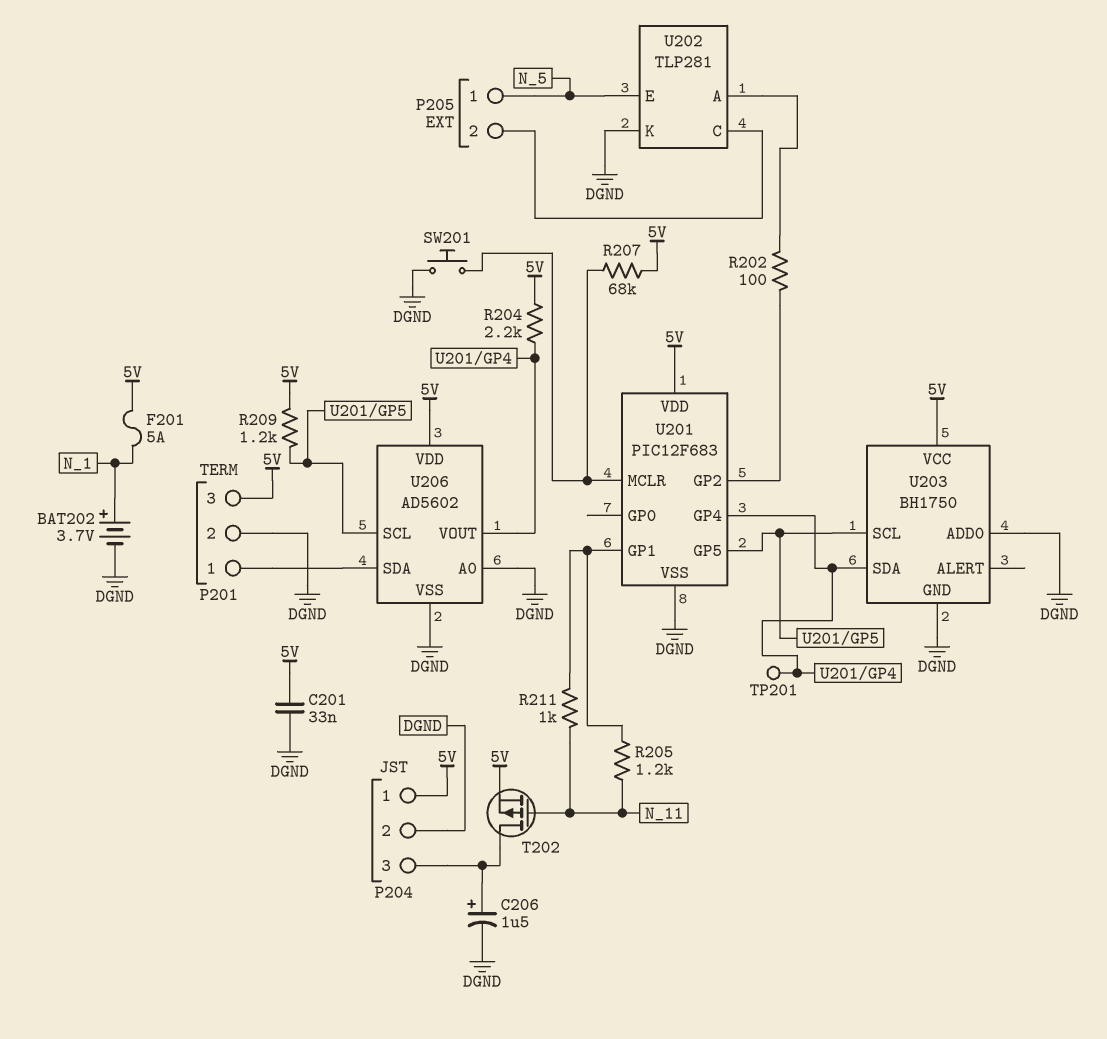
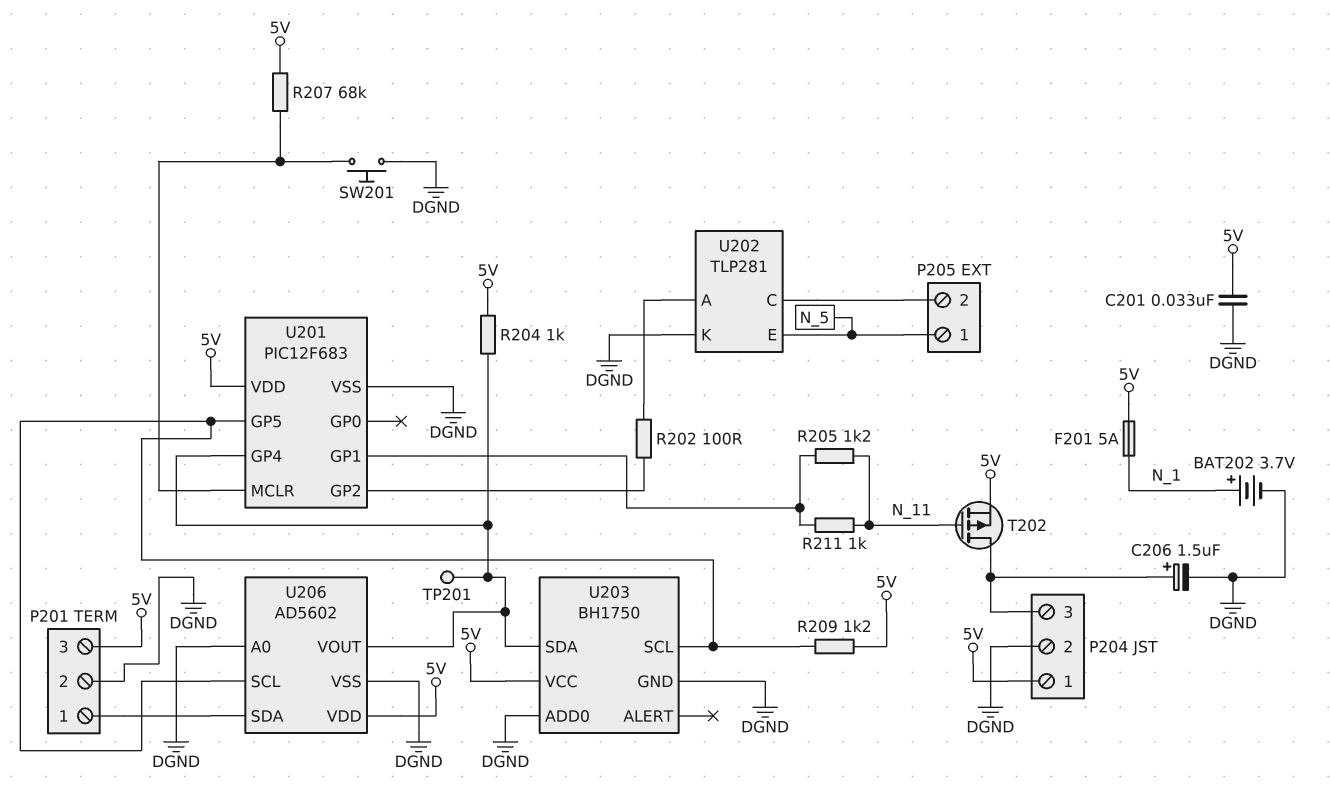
R204: 2.2k (5V, U201/GP4) -> 1k (5V, U201/GP4)

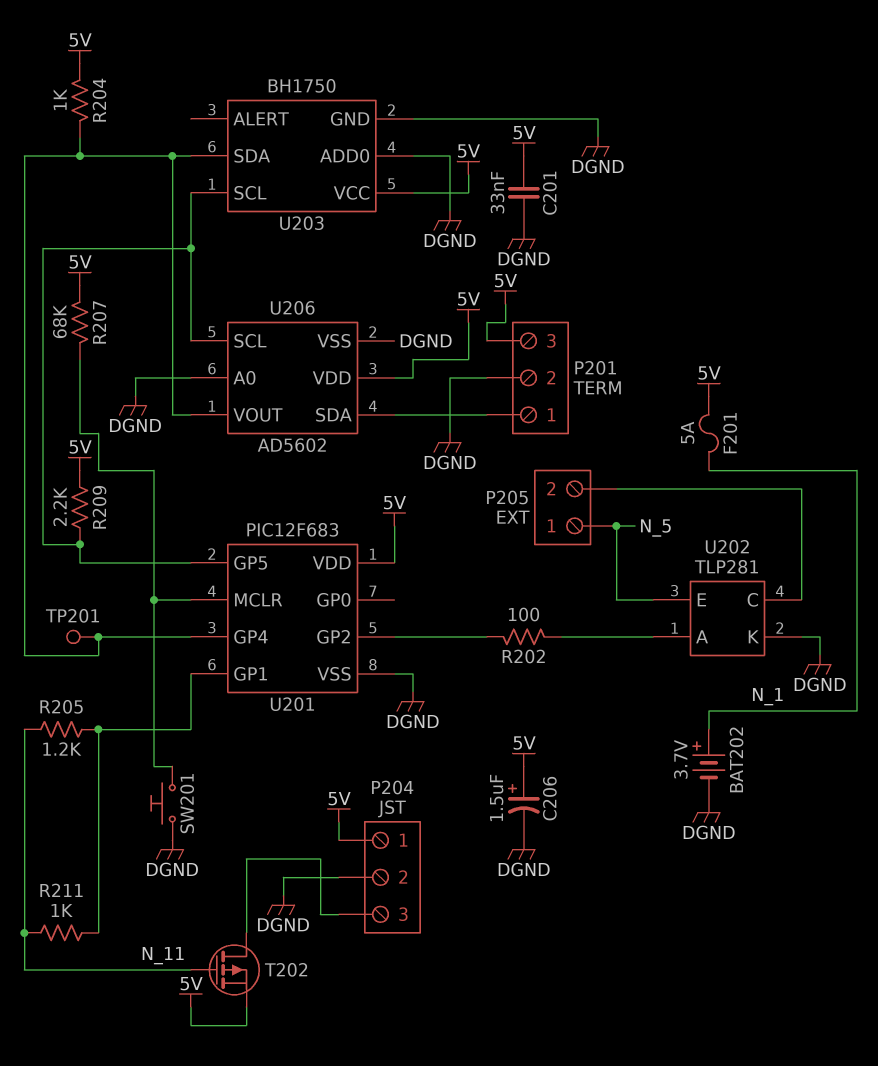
C206: 1.5uF (plus P204/3, minus DGND) -> 1.5uF (plus 5V, minus DGND)
R209: 1.2k (5V, U201/GP5) -> 2.2k (5V, U201/GP5)

